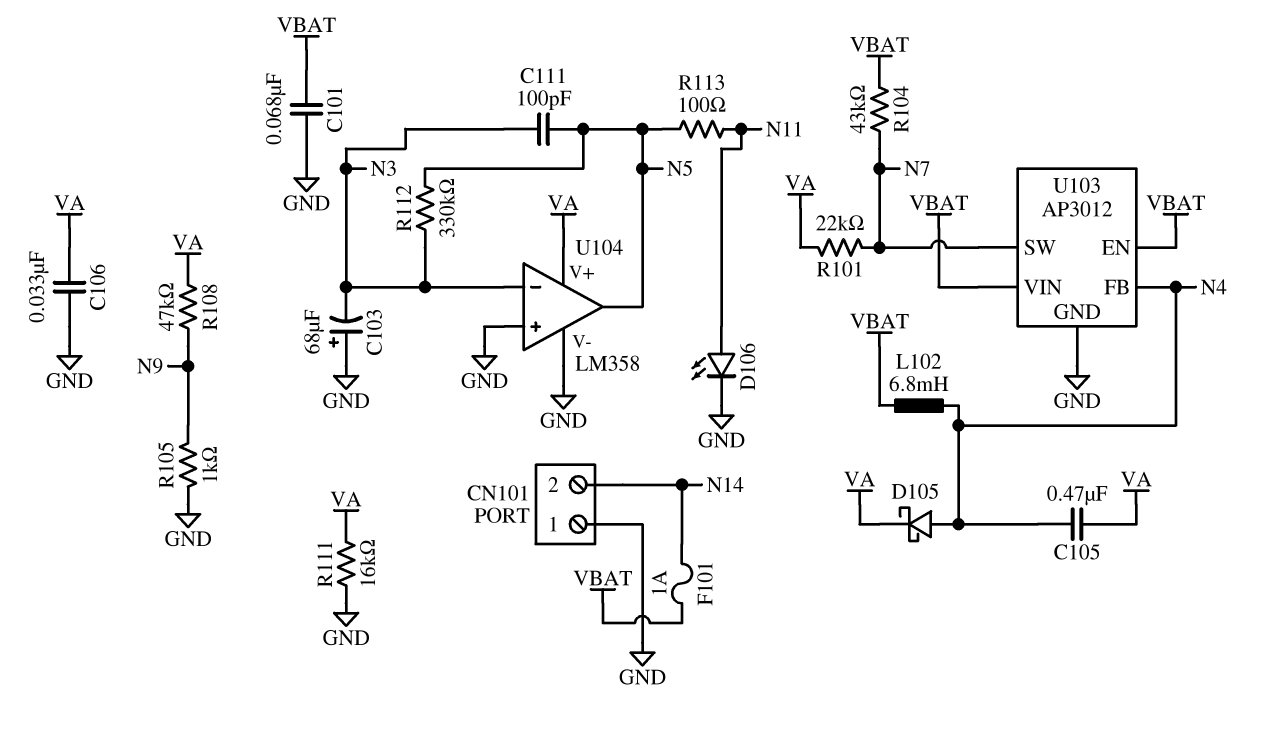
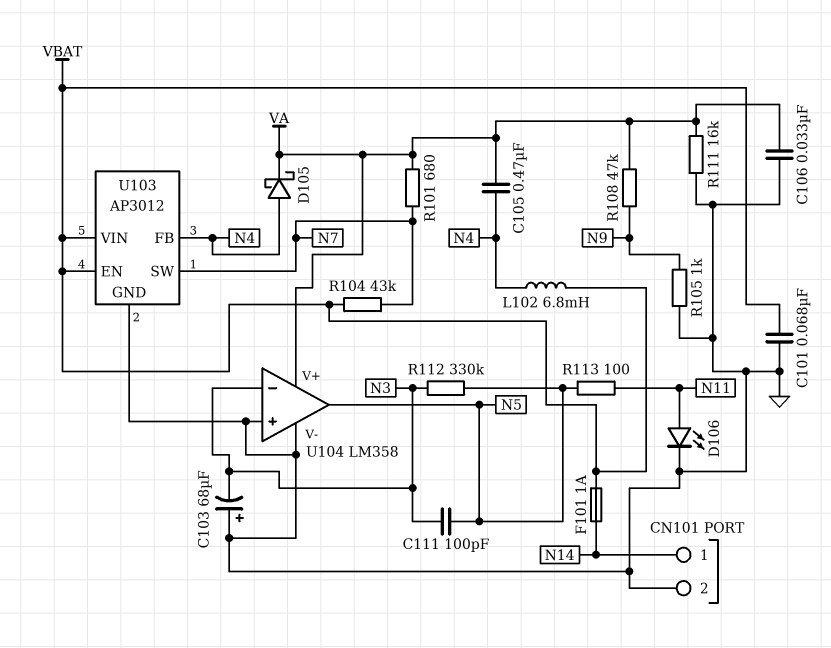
CN101 pin 1: GND -> N14
CN101 pin 2: N14 -> GND
R101: 22k (N7, VA) -> 680 (N7, VA)

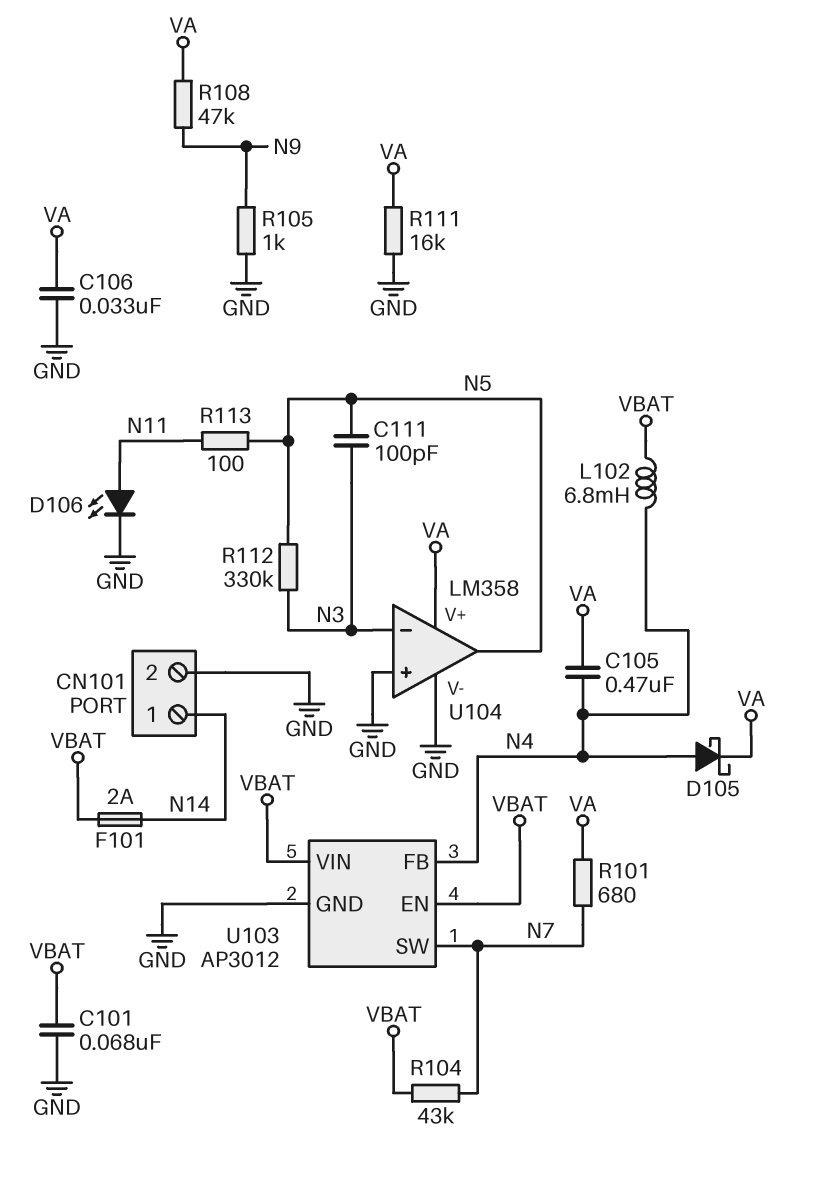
C103: 68uF (plus GND, minus N3) -> none
F101: 1A (N14, VBAT) -> 2A (N14, VBAT)

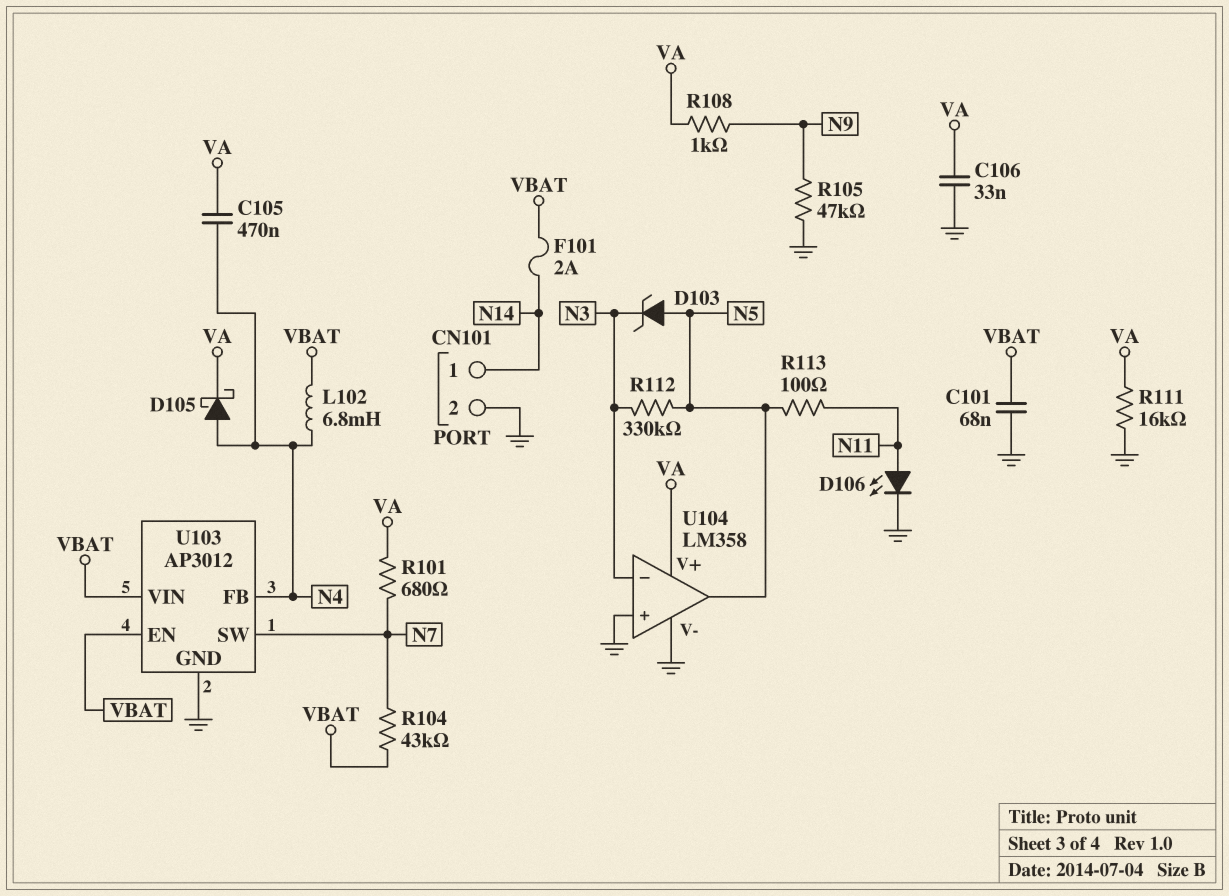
C111: 100pF (N3, N5) -> none
D103: none -> zener (A N5, K N3)
R105: 1k (GND, N9) -> 47k (GND, N9)
R108: 47k (N9, VA) -> 1k (N9, VA)

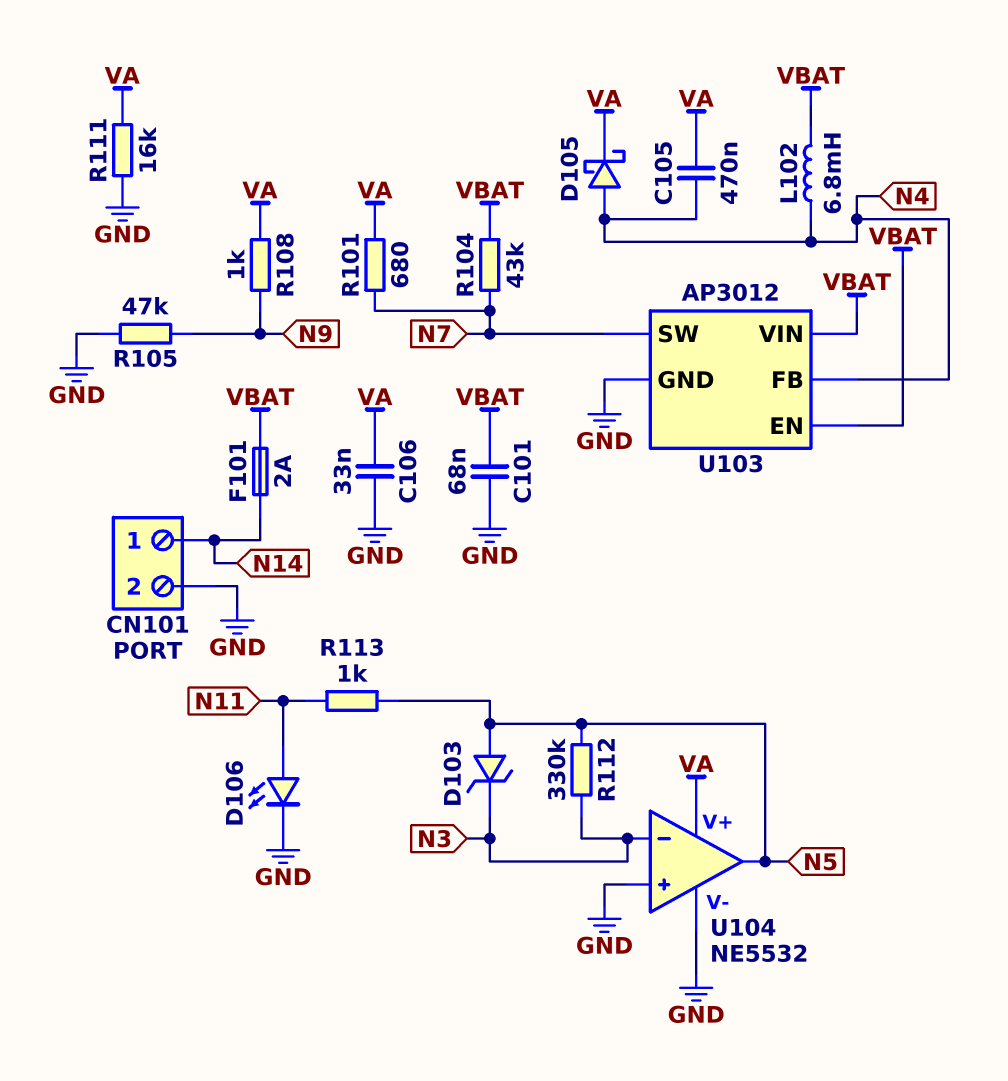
R113: 100 (N5, N11) -> 1k (N5, N11)
U104: LM358 -> NE5532

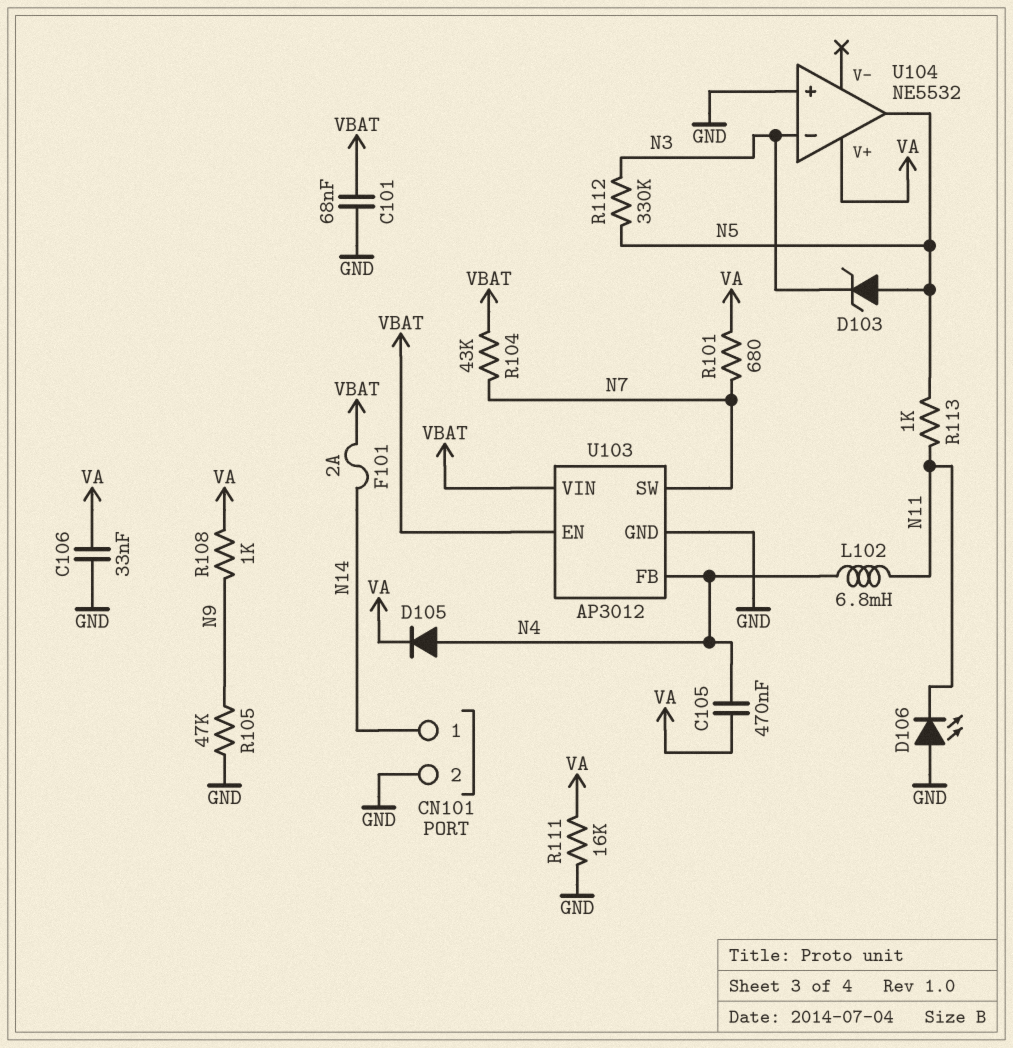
D105: schottky (A N4, K VA) -> diode (A N4, K VA)
D106: LED (A N11, K GND) -> LED (A GND, K N11)
L102: 6.8mH (N4, VBAT) -> 6.8mH (N4, N11)
U104 pin V-: GND -> none

